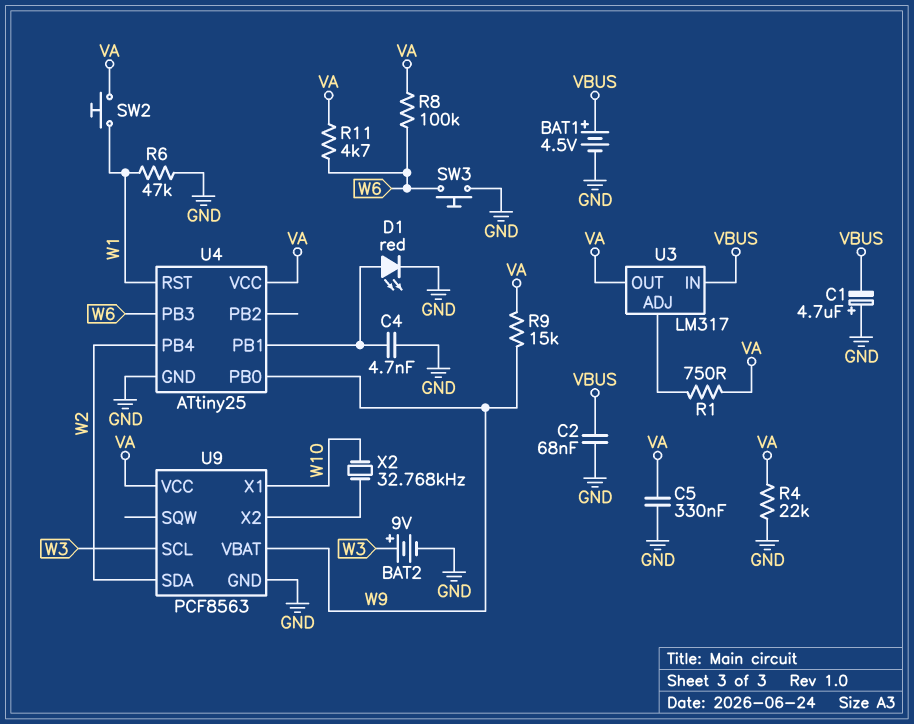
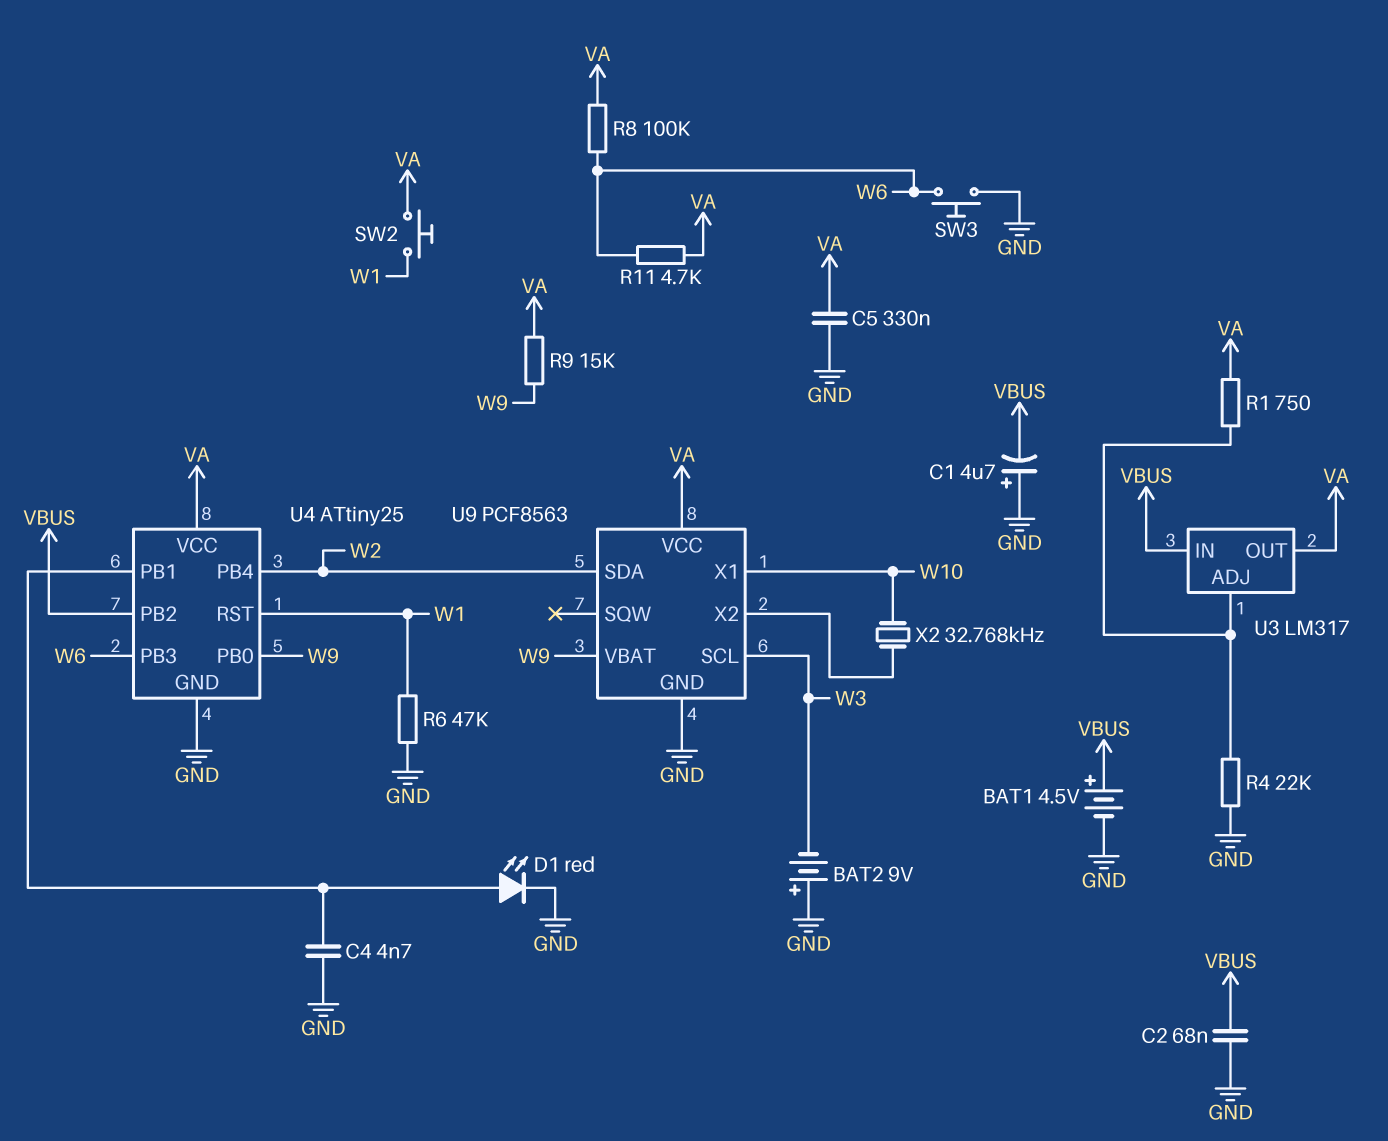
BAT2: 9V (plus W3, minus GND) -> 9V (plus GND, minus W3)
R4: 22k (GND, VA) -> 22k (GND, U3/ADJ)
U4 pin PB2: none -> VBUS

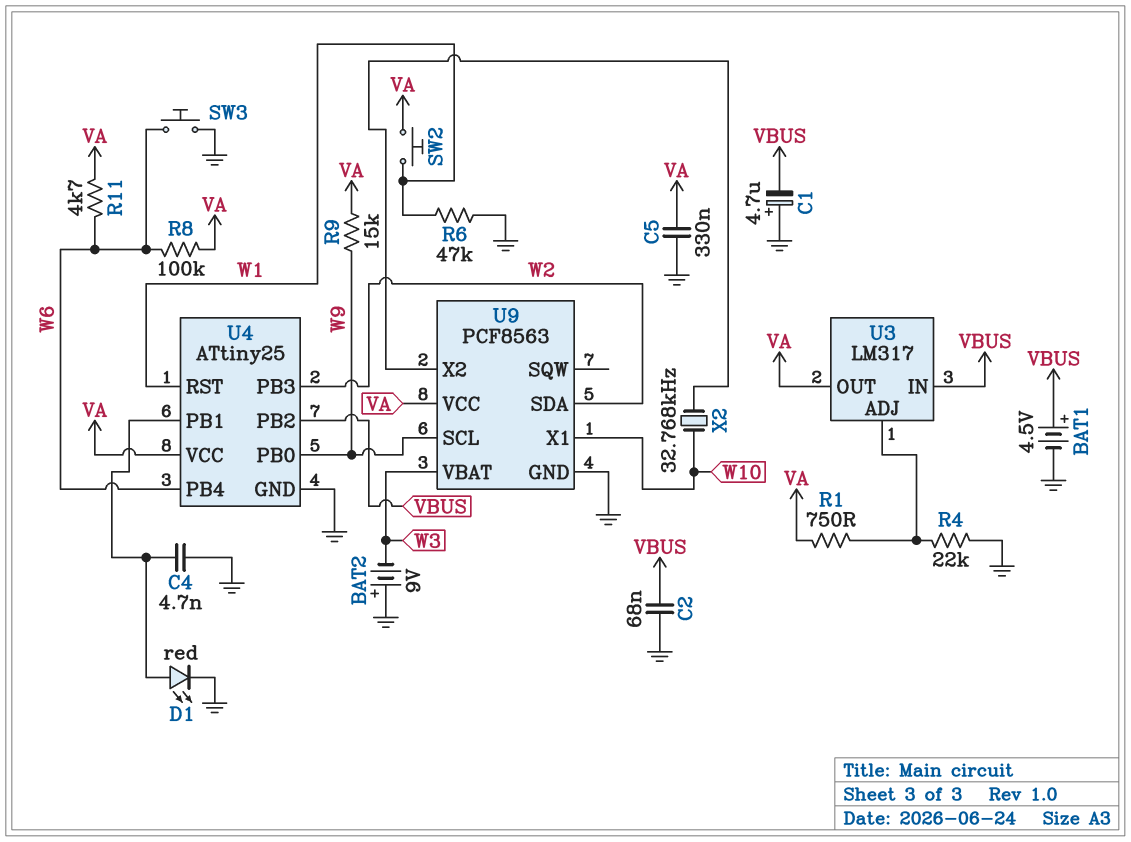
U4 pin PB3: W6 -> W2
U4 pin PB4: W2 -> W6
U9 pin SCL: W3 -> W9
U9 pin VBAT: W9 -> W3

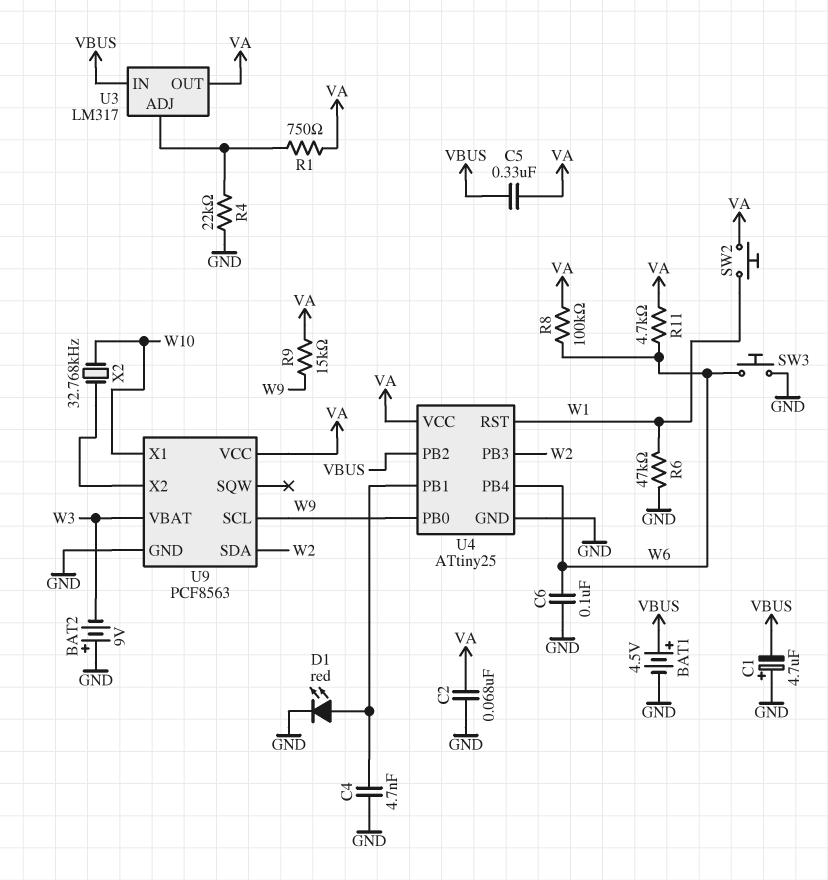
C2: 68nF (GND, VBUS) -> 68nF (GND, VA)
C5: 330nF (GND, VA) -> 330nF (VA, VBUS)
C6: none -> 100nF (GND, W6)

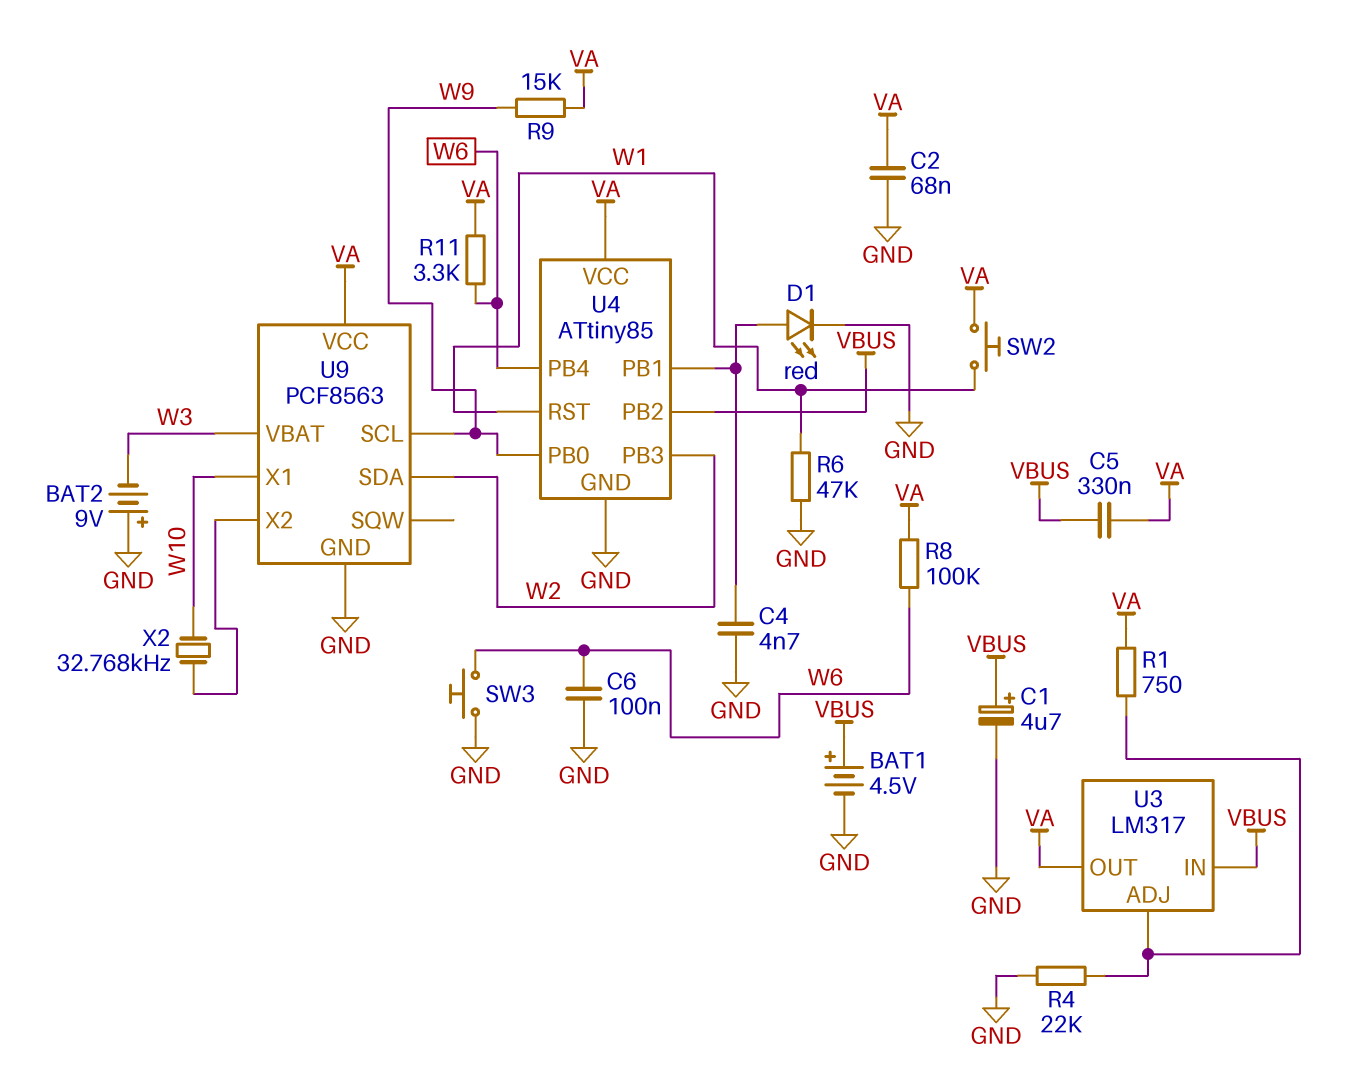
C1: 4.7uF (plus GND, minus VBUS) -> 4.7uF (plus VBUS, minus GND)
R11: 4.7k (VA, W6) -> 3.3k (VA, W6)
U4: ATtiny25 -> ATtiny85

